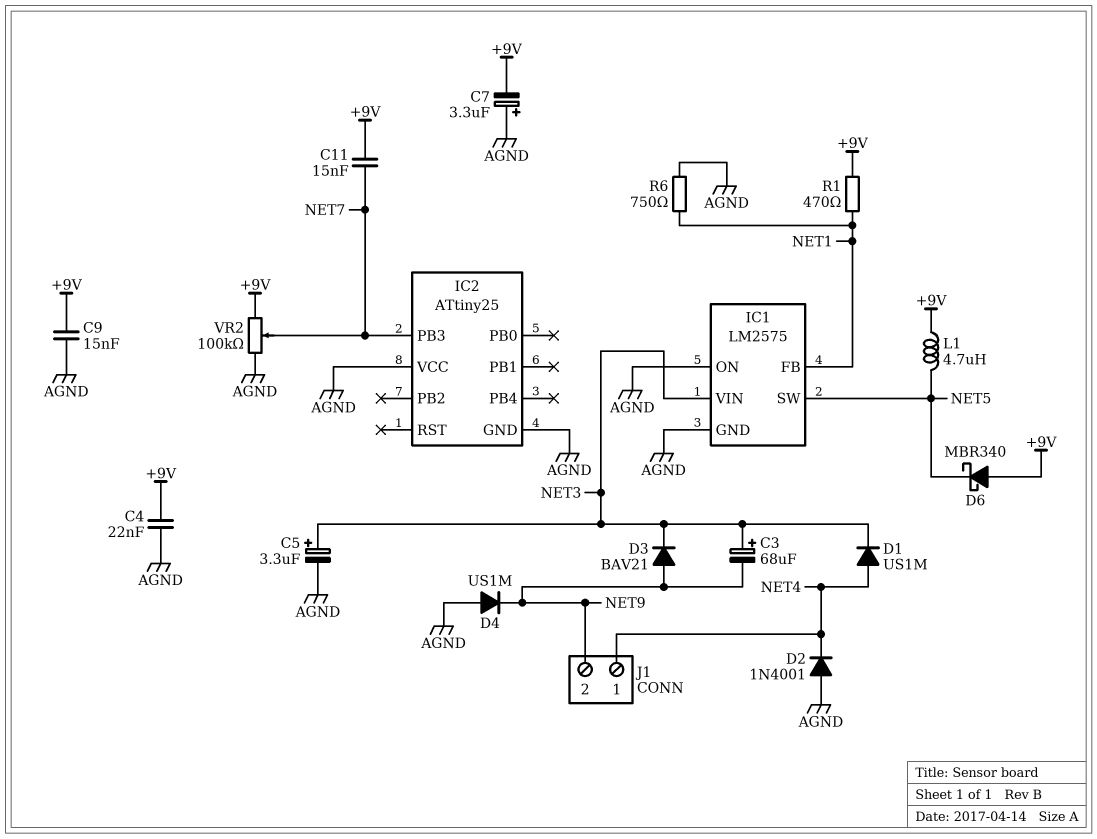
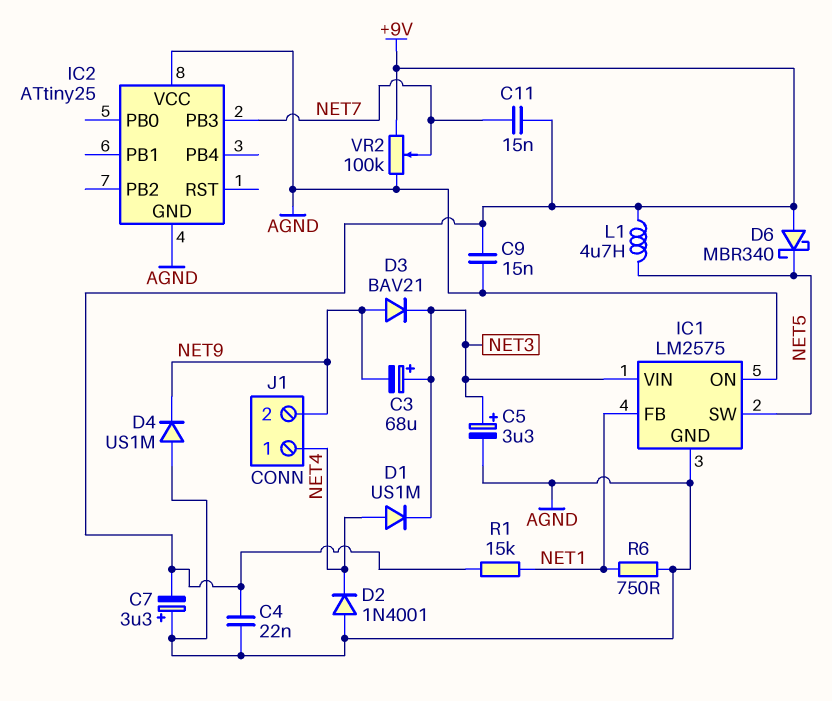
R1: 470 (+9V, NET1) -> 15k (+9V, NET1)

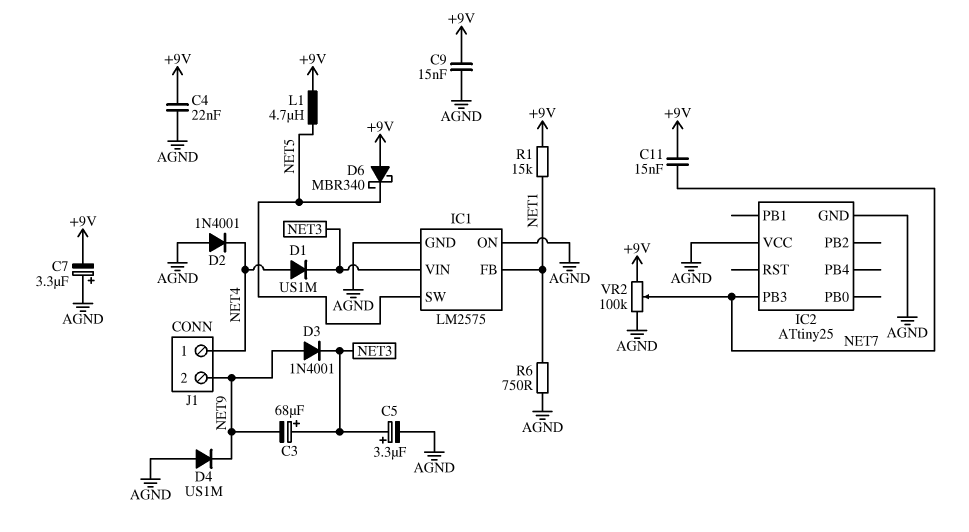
D3: diode BAV21 (A NET9, K NET3) -> diode 1N4001 (A NET9, K NET3)

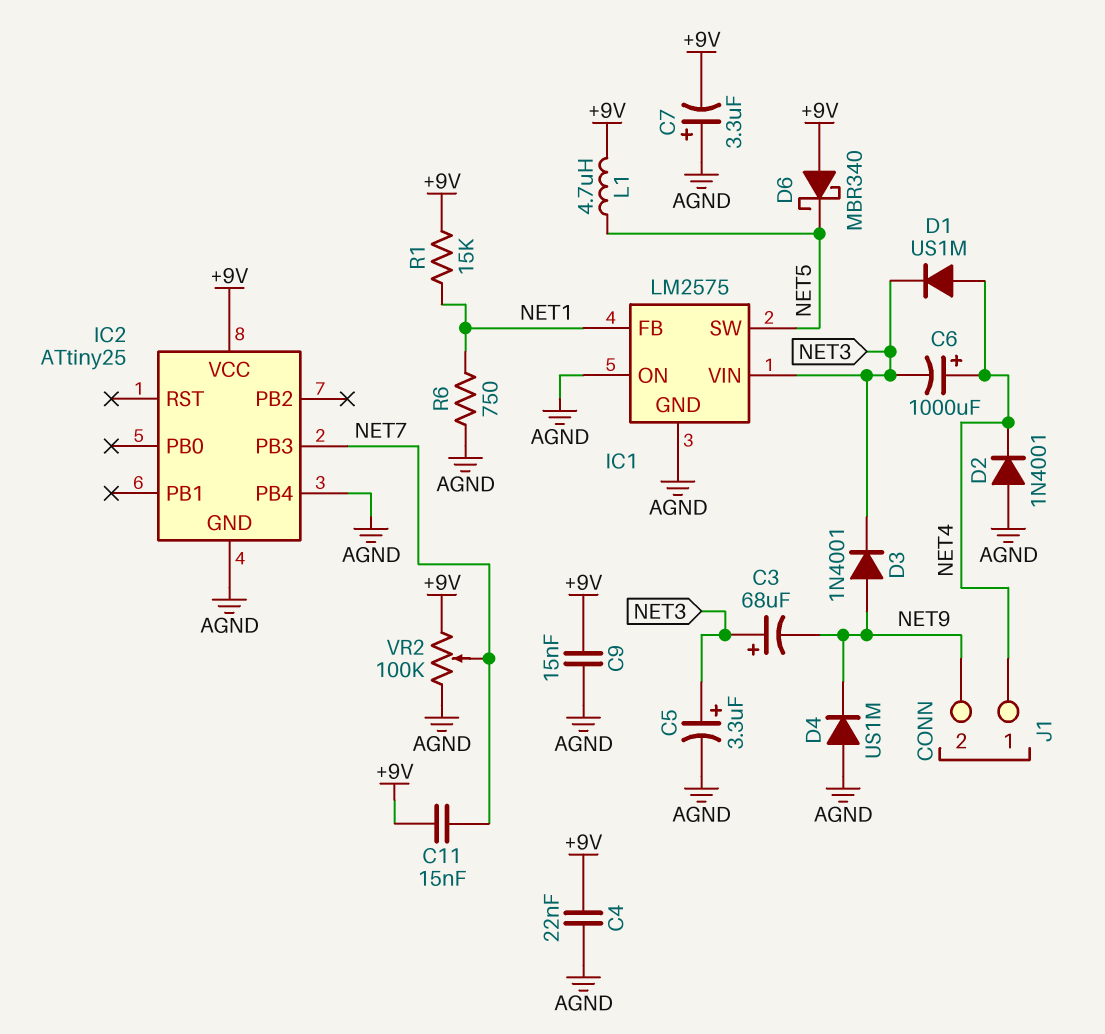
C6: none -> 1000uF (plus NET4, minus NET3)
IC2 pin PB4: none -> AGND
IC2 pin VCC: AGND -> +9V

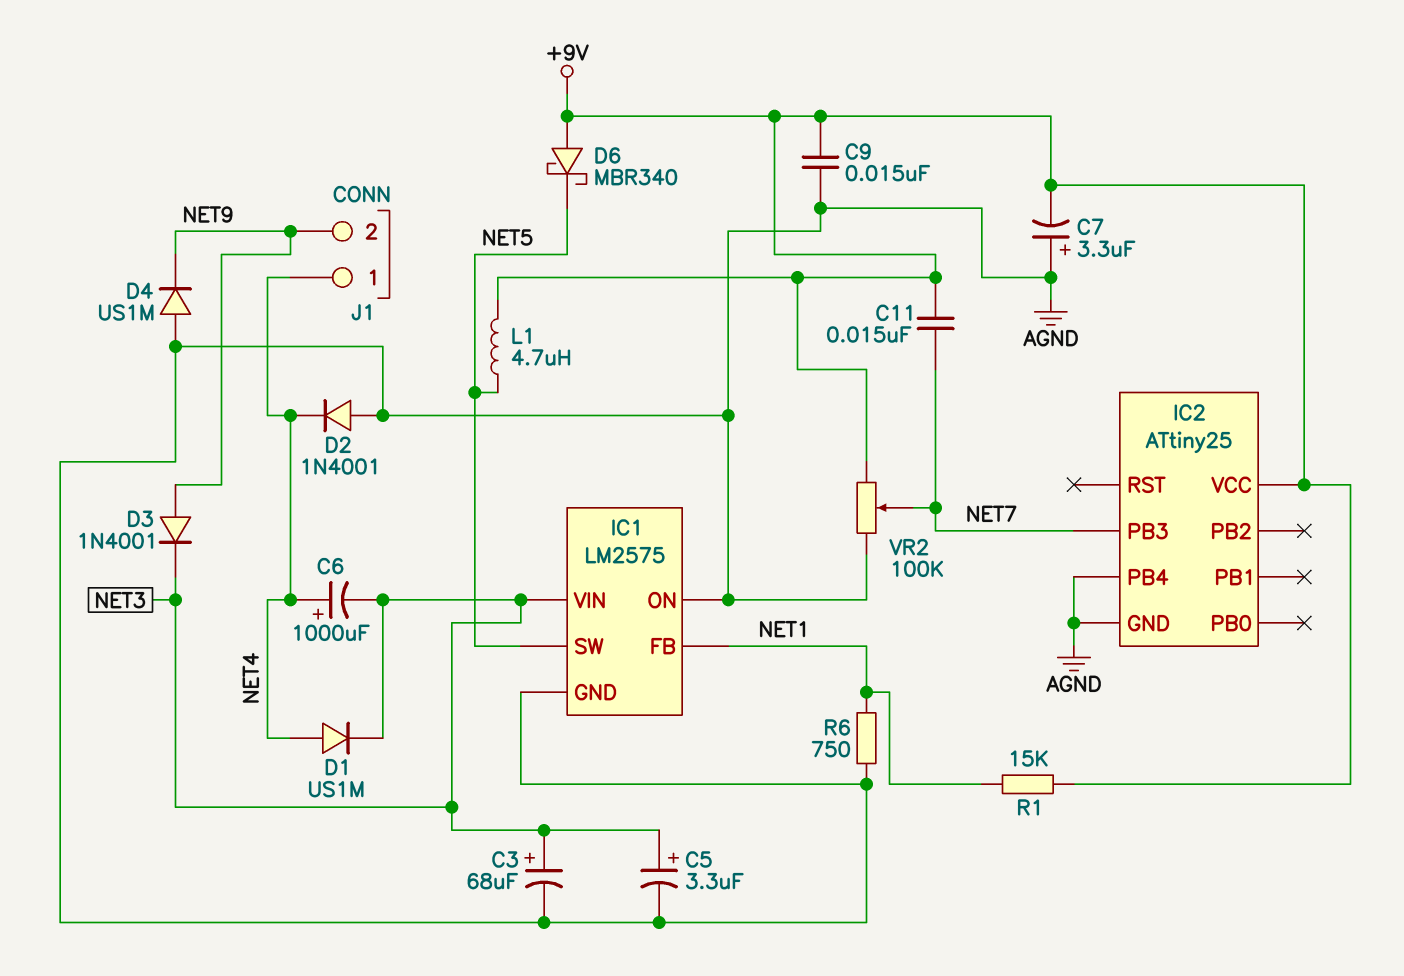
C3: 68uF (plus NET3, minus NET9) -> 68uF (plus NET3, minus AGND)
C4: 22nF (+9V, AGND) -> none

